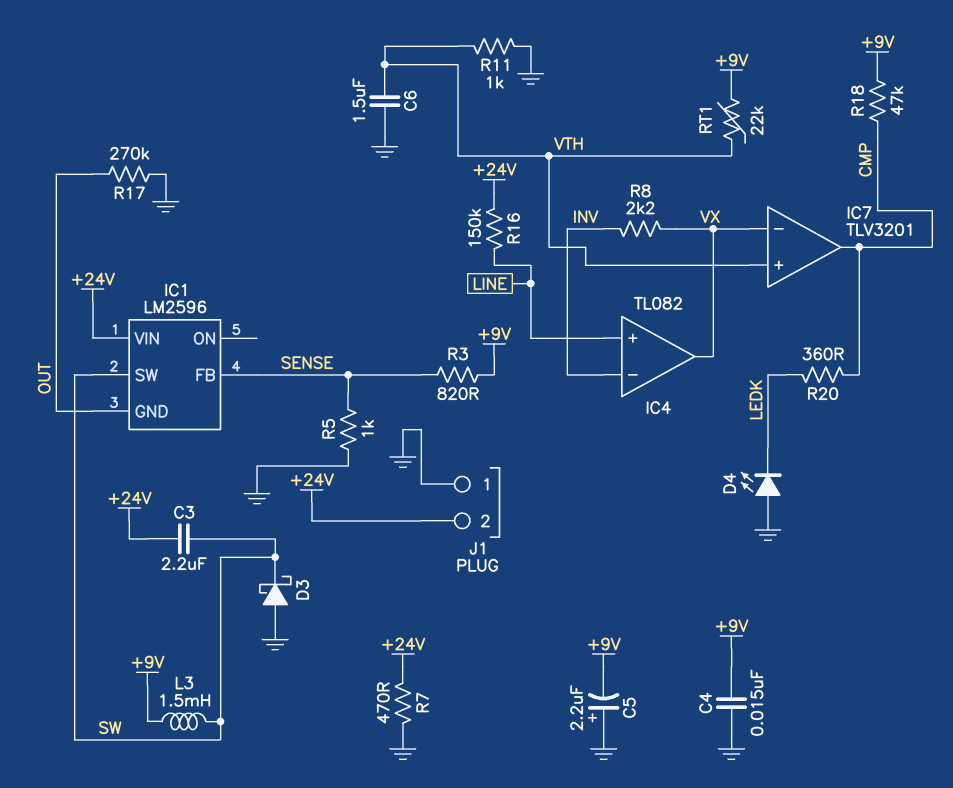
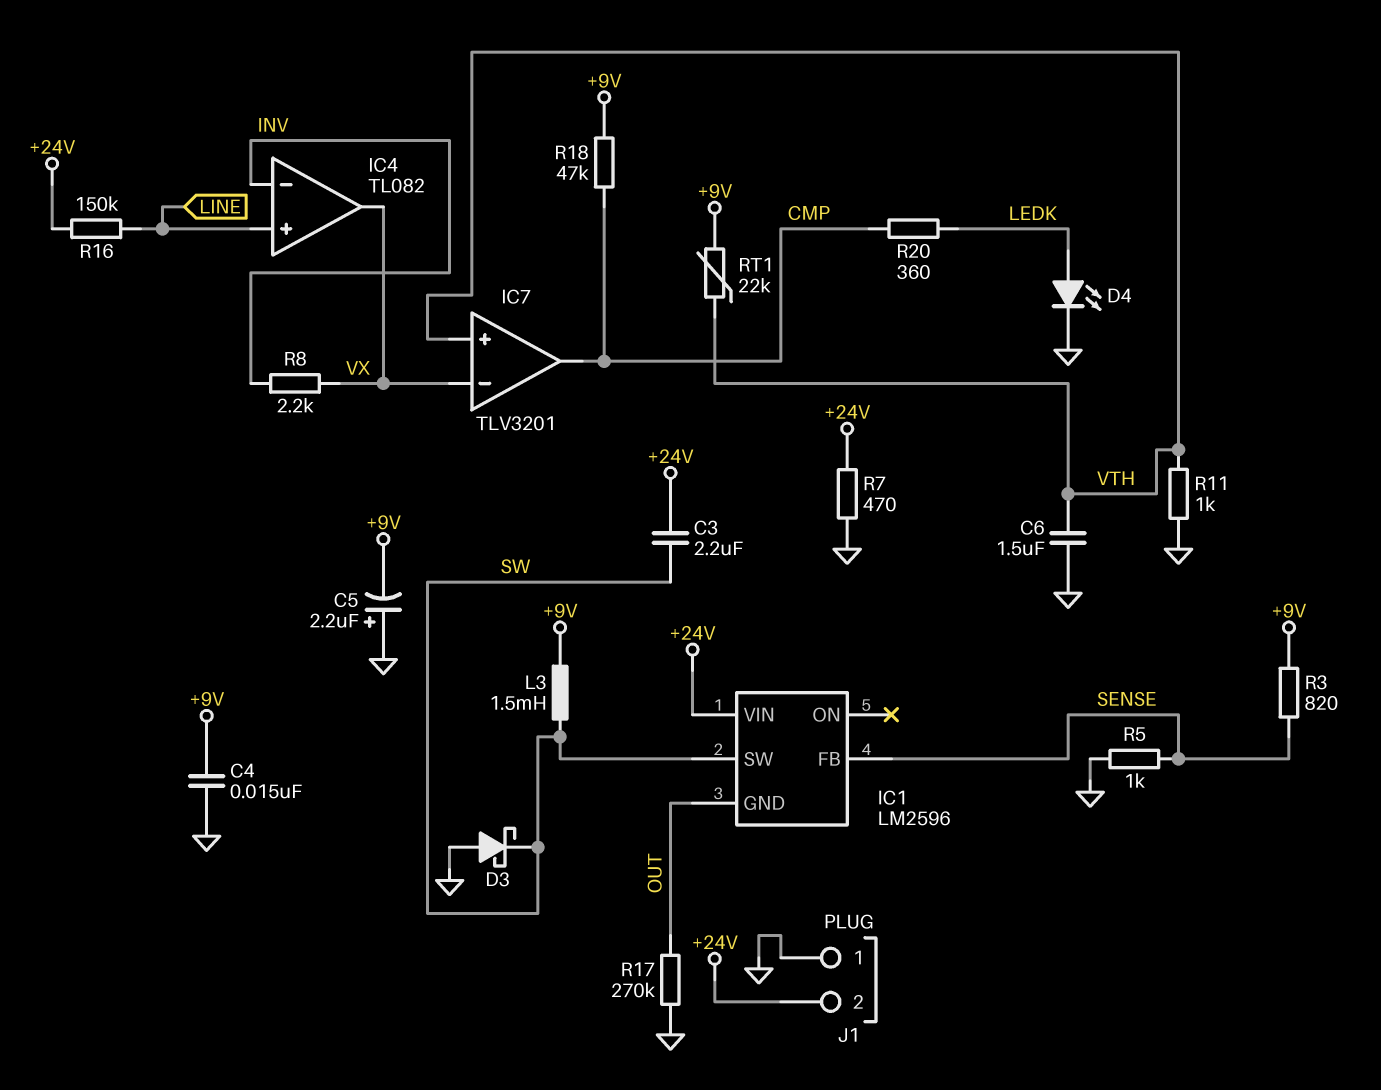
D4: LED (A GND, K LEDK) -> LED (A LEDK, K GND)

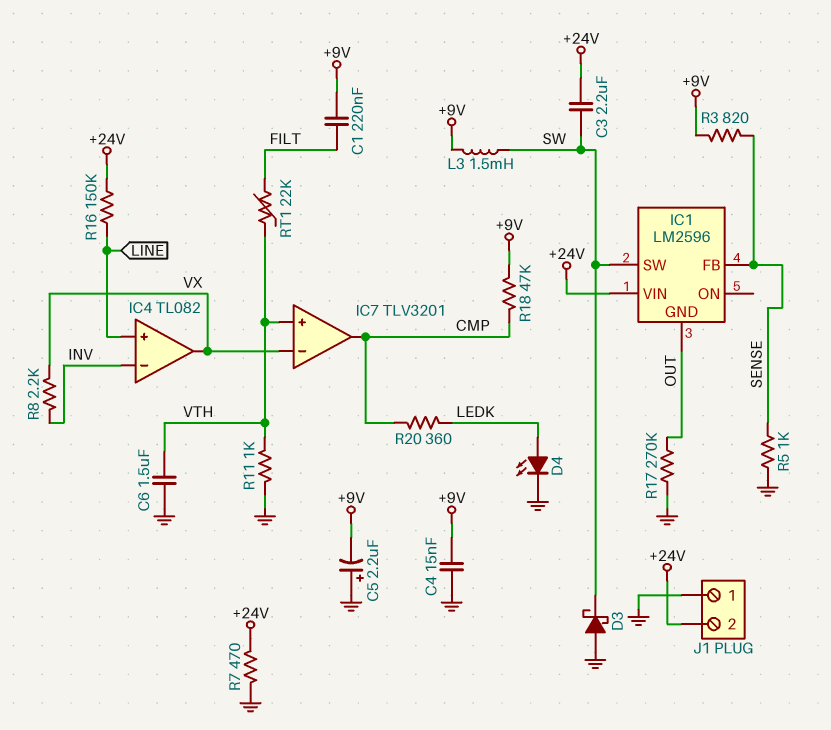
C1: none -> 220nF (+9V, FILT)
RT1: 22k (+9V, VTH) -> 22k (FILT, VTH)

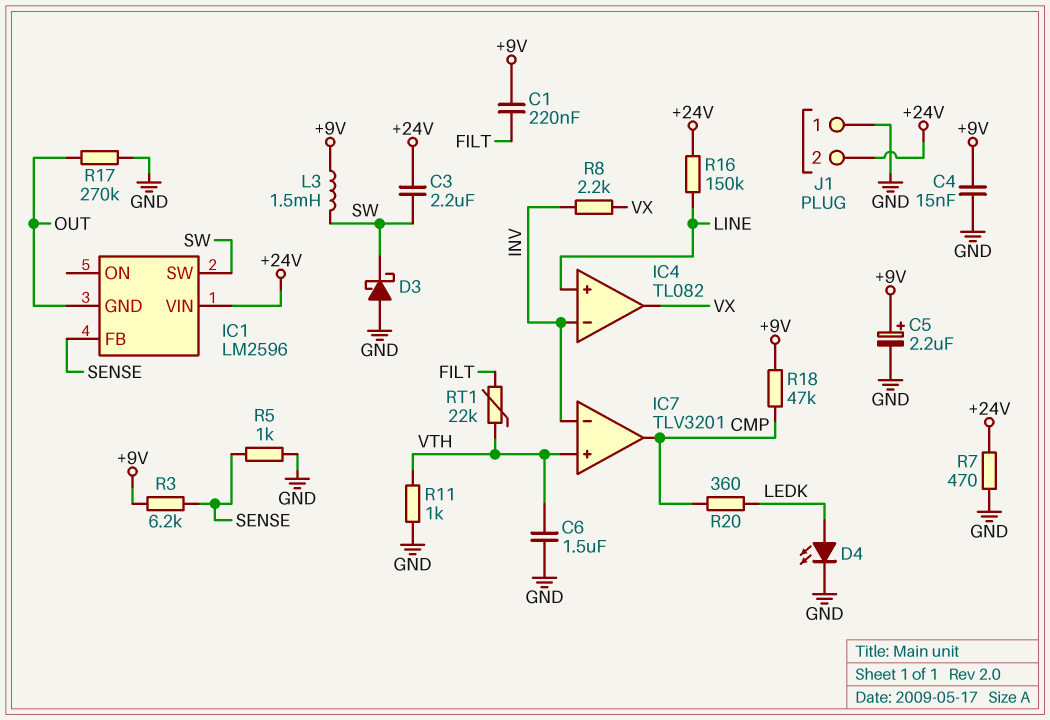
C5: 2.2uF (plus GND, minus +9V) -> 2.2uF (plus +9V, minus GND)
IC7 pin in-: VX -> INV
R3: 820 (+9V, SENSE) -> 6.2k (+9V, SENSE)

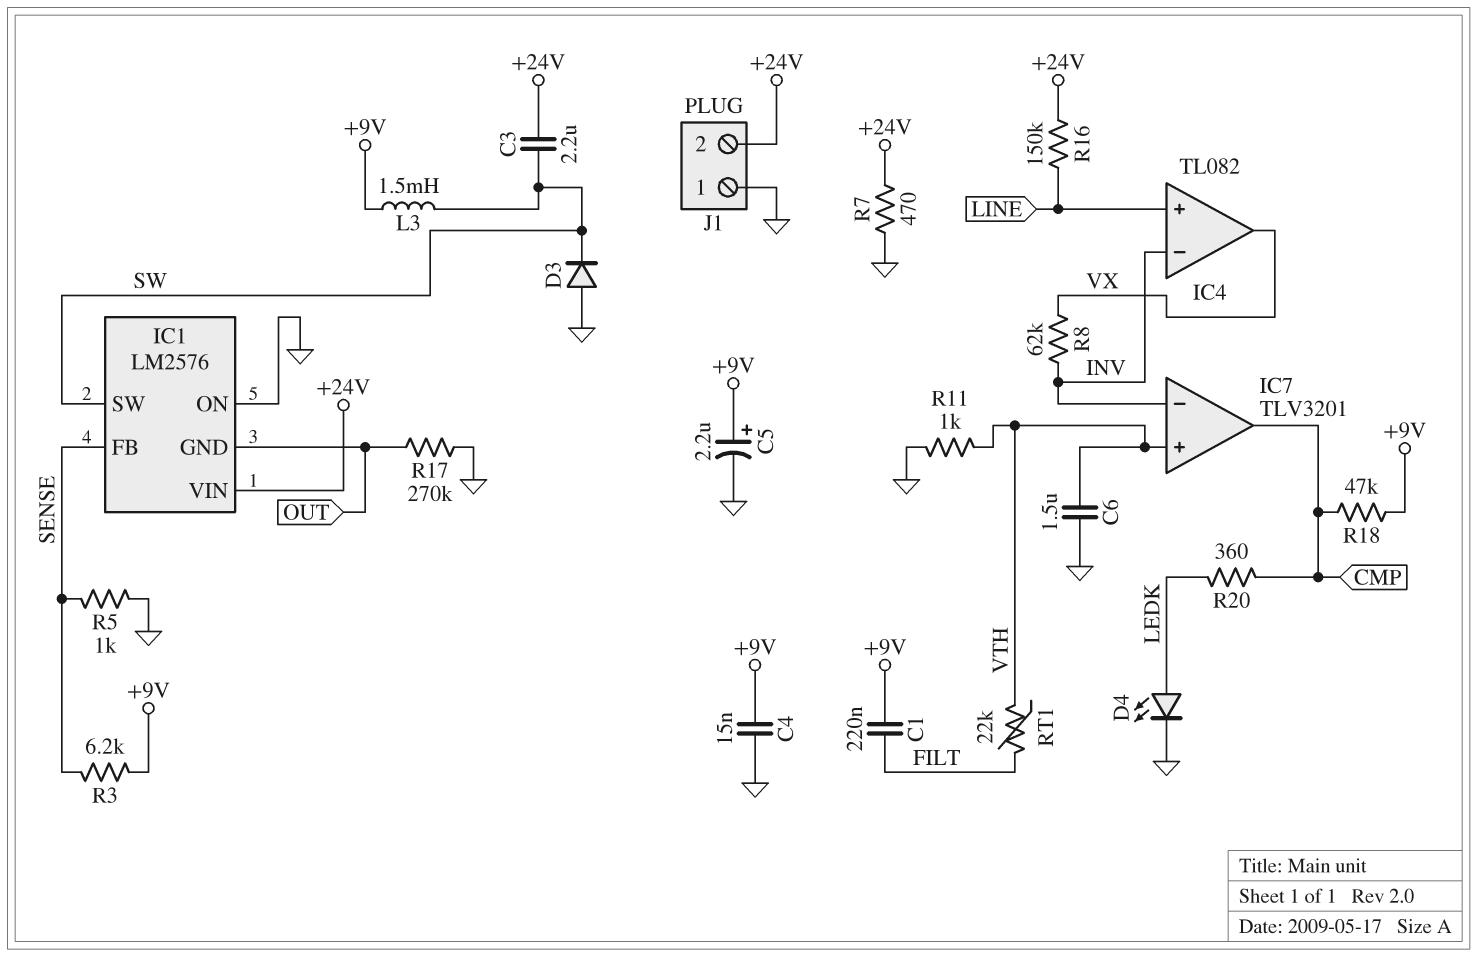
D3: schottky (A GND, K SW) -> diode (A GND, K SW)
IC1: LM2596 -> LM2576
IC1 pin ON: none -> GND
R8: 2.2k (INV, VX) -> 62k (INV, VX)

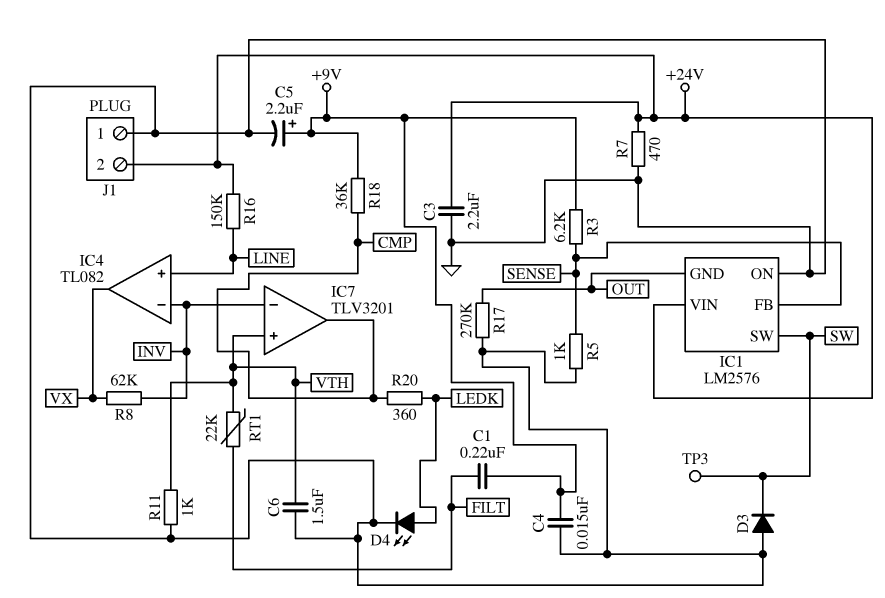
C3: 2.2uF (+24V, SW) -> 2.2uF (+24V, GND)
L3: 1.5mH (+9V, SW) -> none
R18: 47k (+9V, CMP) -> 36k (+9V, CMP)
TP3: none -> test point (SW)

